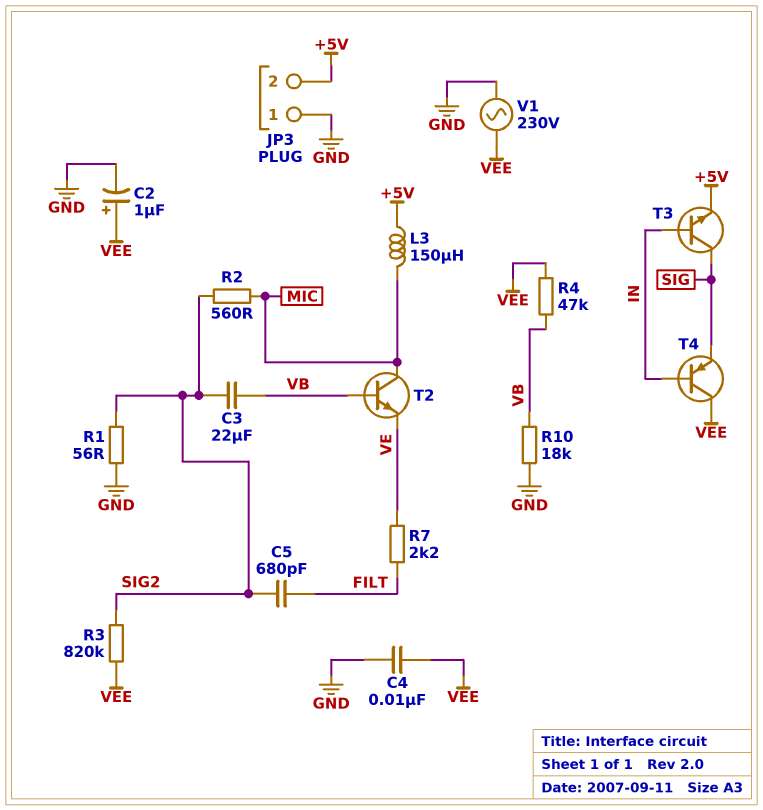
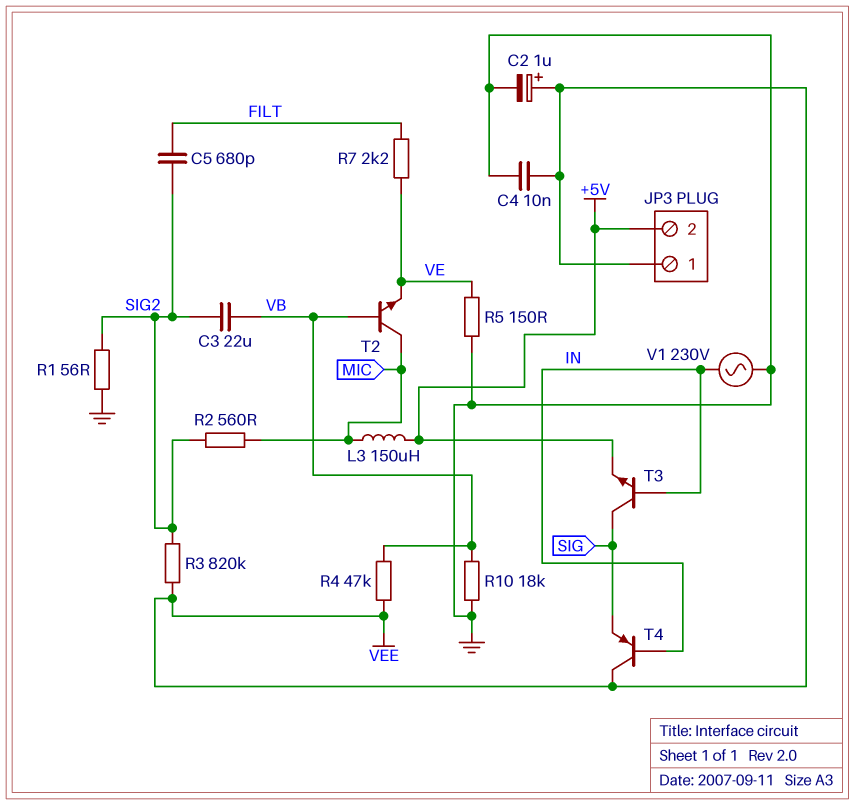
JP3 pin 1: GND -> VEE
R5: none -> 150 (GND, VE)
V1: AC 230V (GND, VEE) -> AC 230V (GND, IN)

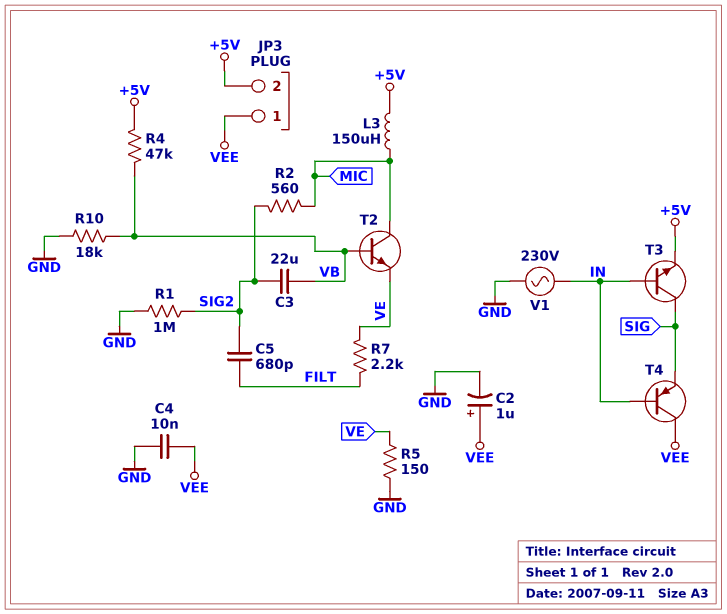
R1: 56 (GND, SIG2) -> 1M (GND, SIG2)
R3: 820k (SIG2, VEE) -> none
R4: 47k (VB, VEE) -> 47k (+5V, VB)

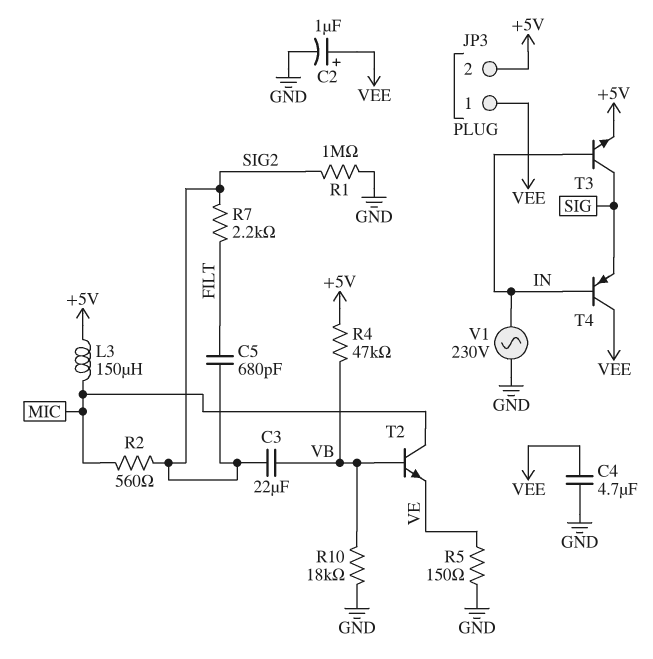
C4: 10nF (GND, VEE) -> 4.7uF (GND, VEE)
R7: 2.2k (FILT, VE) -> 2.2k (FILT, SIG2)

